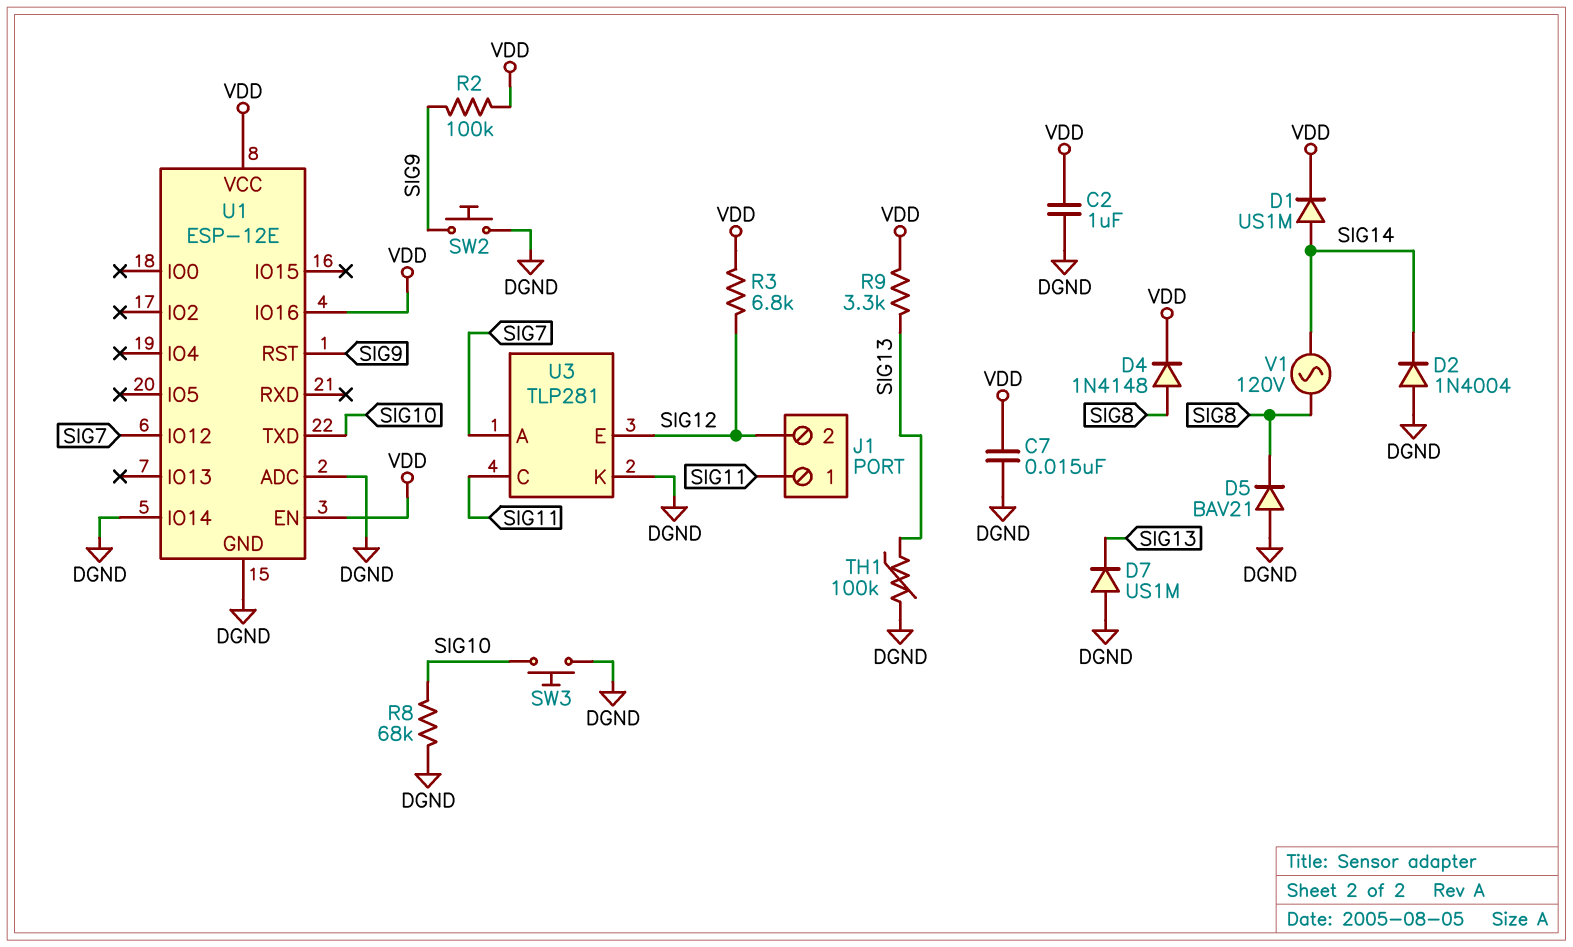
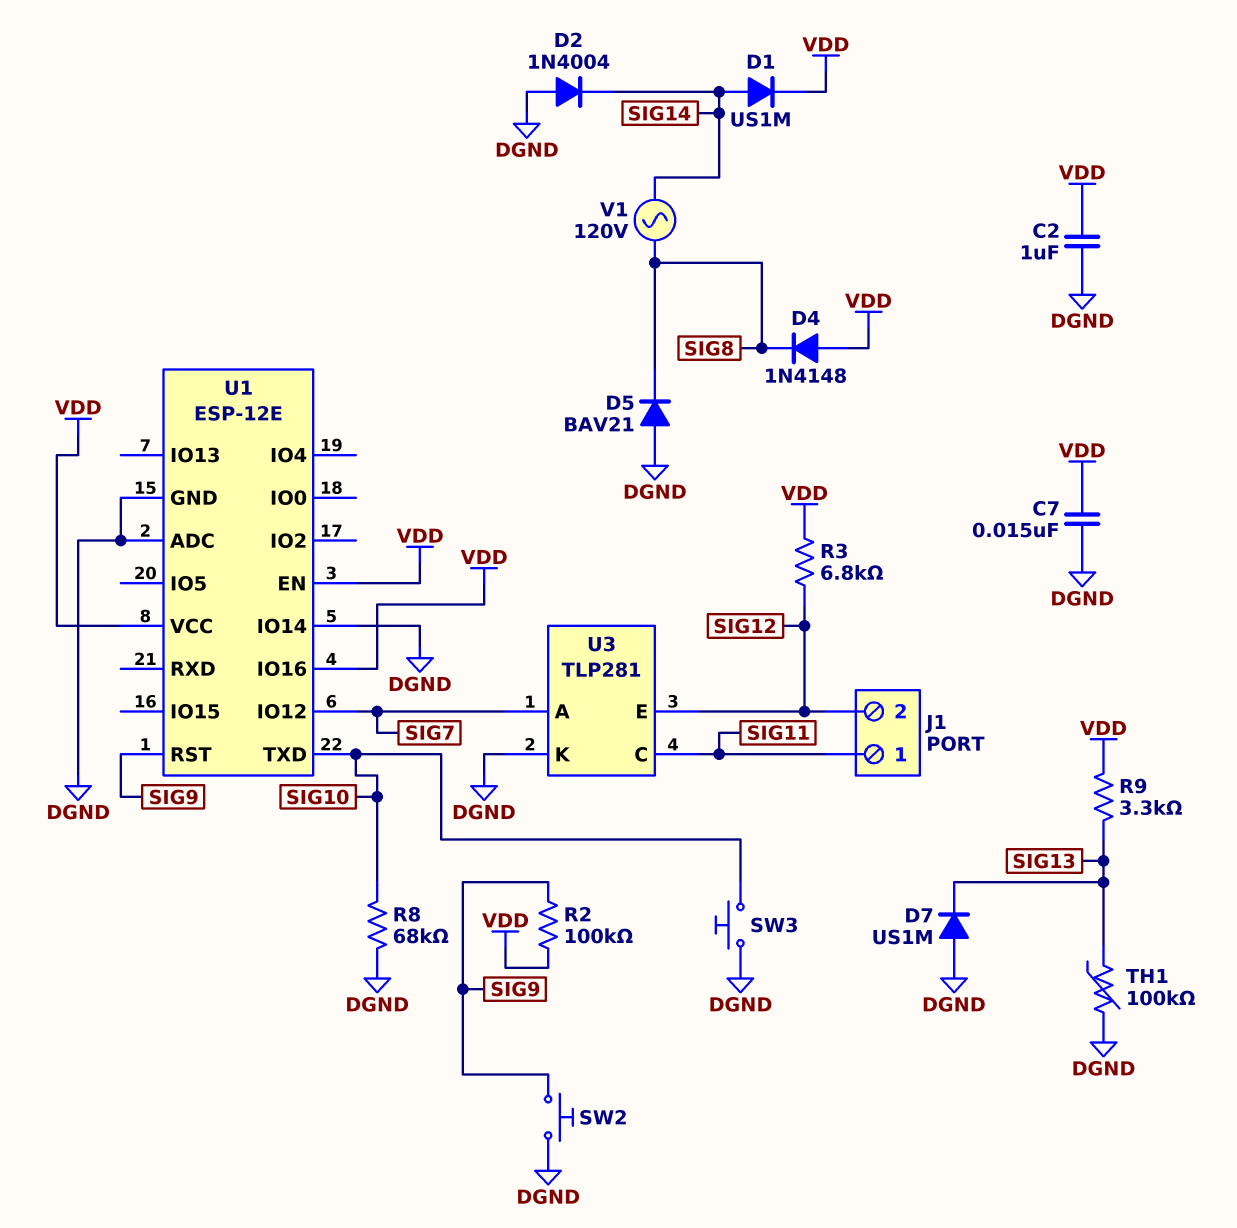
D4: diode 1N4148 (A SIG8, K VDD) -> diode 1N4148 (A VDD, K SIG8)

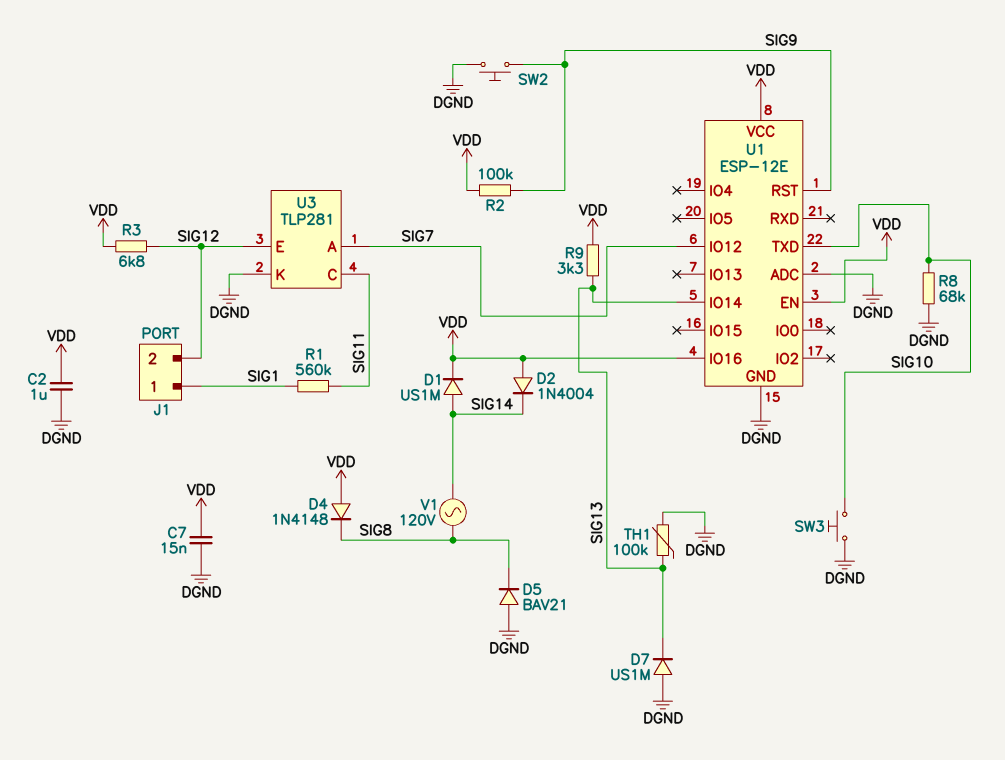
D2: diode 1N4004 (A DGND, K SIG14) -> diode 1N4004 (A VDD, K SIG14)
J1 pin 1: SIG11 -> SIG1
R1: none -> 560k (SIG1, SIG11)
U1 pin IO14: DGND -> SIG13

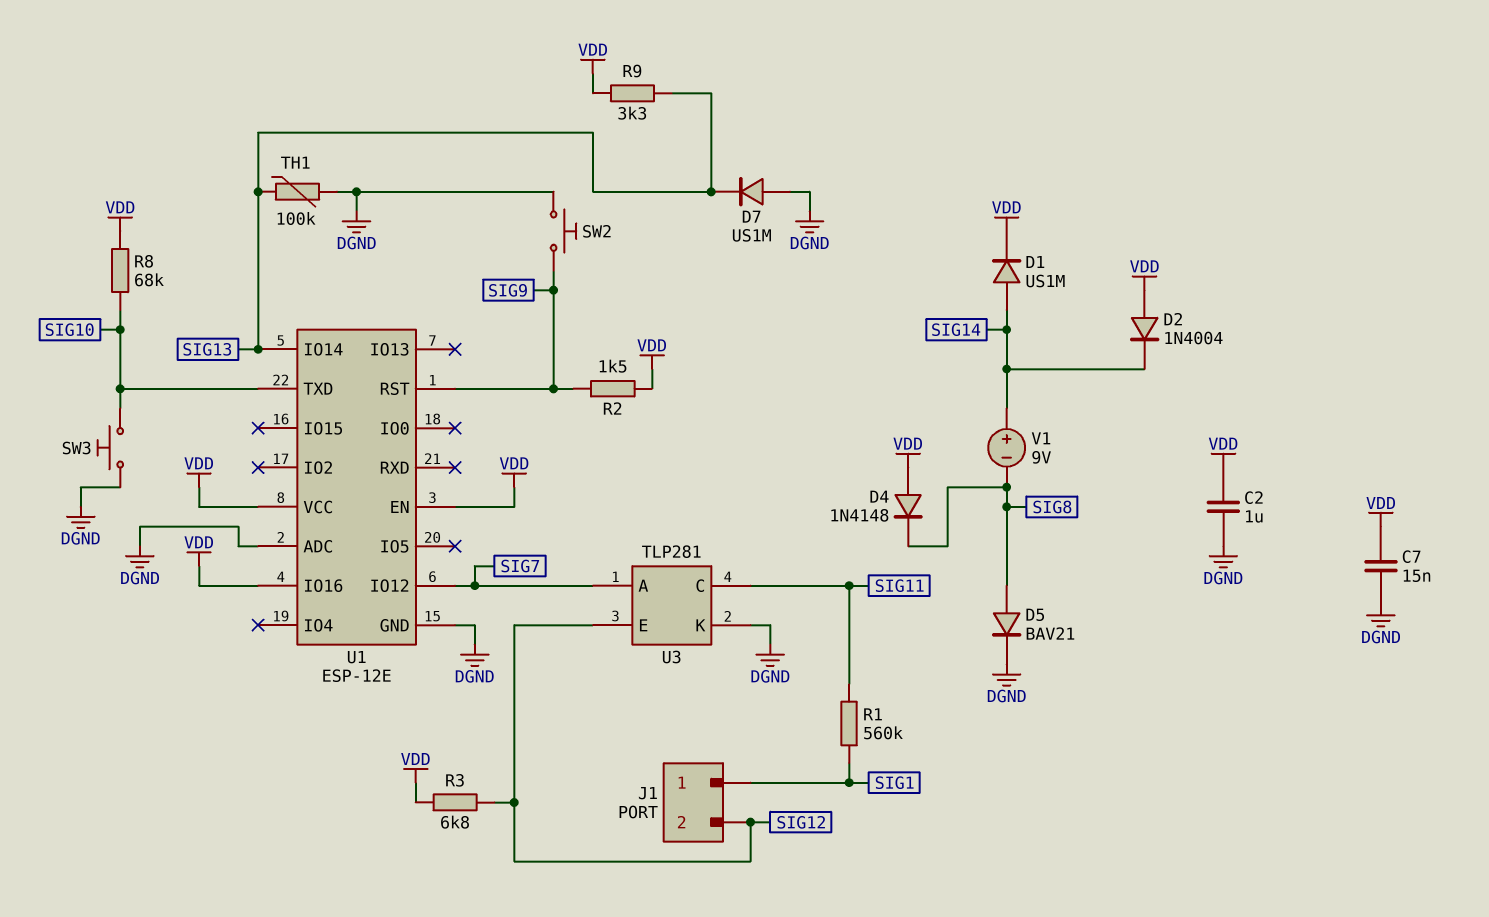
D5: diode BAV21 (A DGND, K SIG8) -> diode BAV21 (A SIG8, K DGND)
R2: 100k (SIG9, VDD) -> 1.5k (SIG9, VDD)
R8: 68k (DGND, SIG10) -> 68k (SIG10, VDD)
V1: AC 120V (SIG8, SIG14) -> 9V (plus SIG14, minus SIG8)

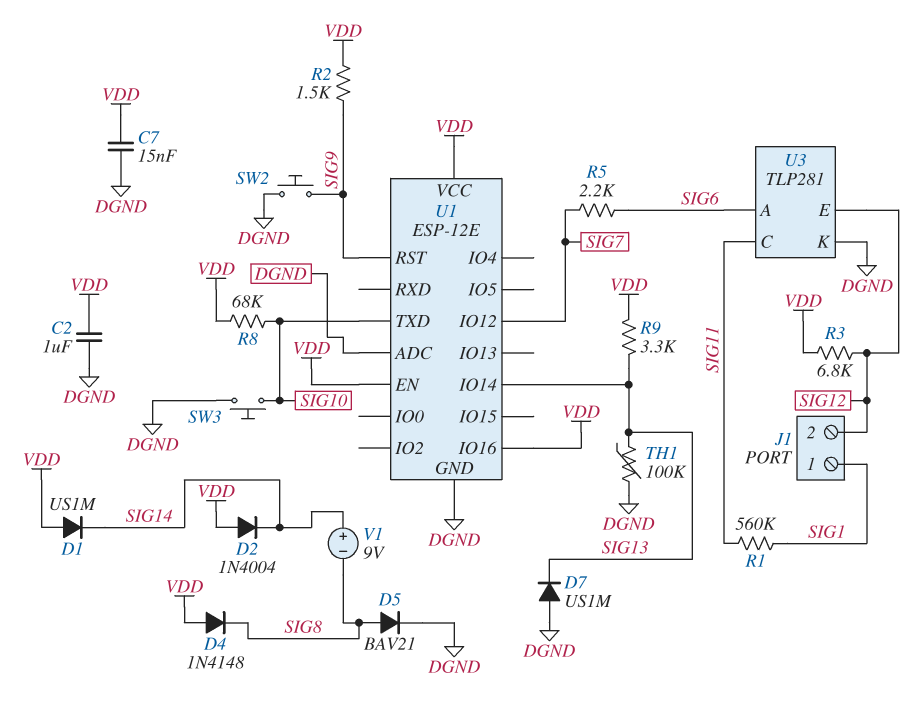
D1: diode US1M (A SIG14, K VDD) -> diode US1M (A VDD, K SIG14)
R5: none -> 2.2k (SIG6, SIG7)
U3 pin A: SIG7 -> SIG6

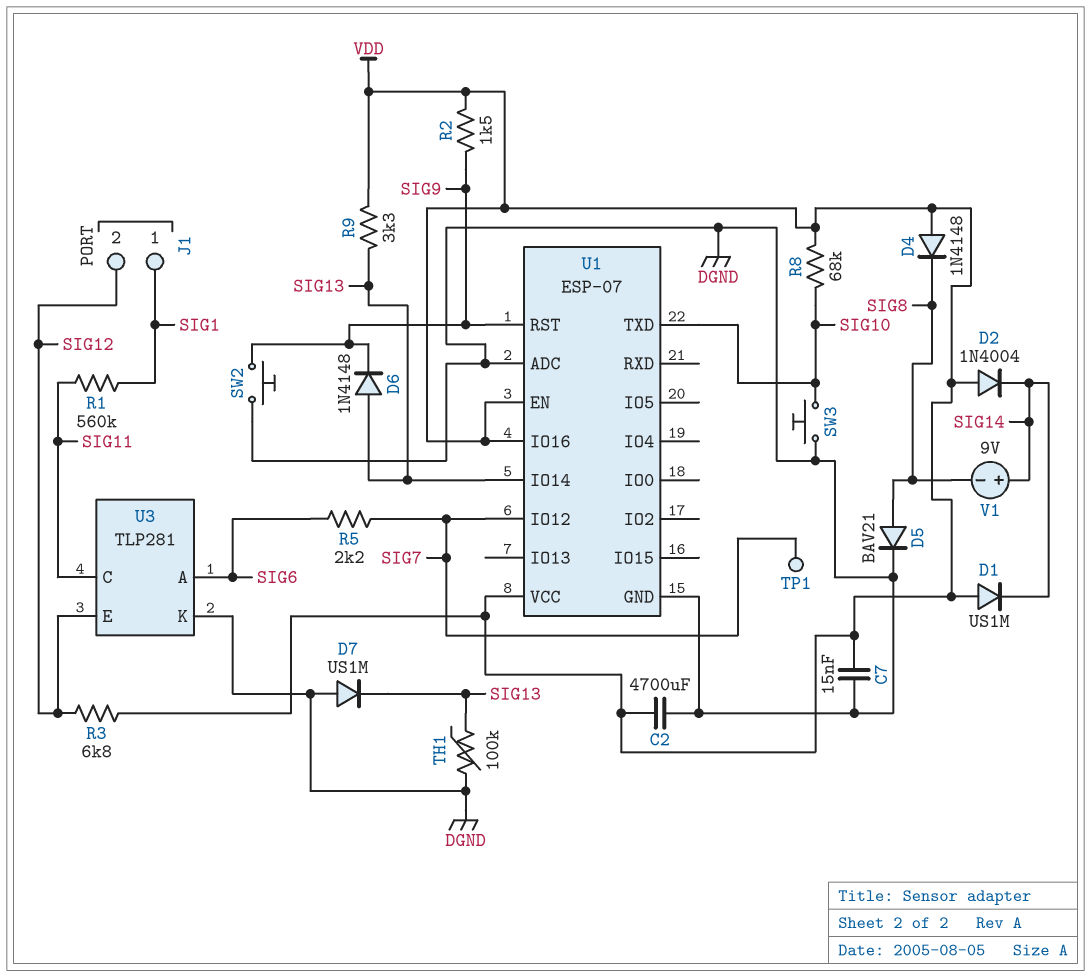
C2: 1uF (DGND, VDD) -> 4700uF (DGND, VDD)
D6: none -> diode 1N4148 (A SIG13, K SIG9)
TP1: none -> test point (SIG7)
U1: ESP-12E -> ESP-07

